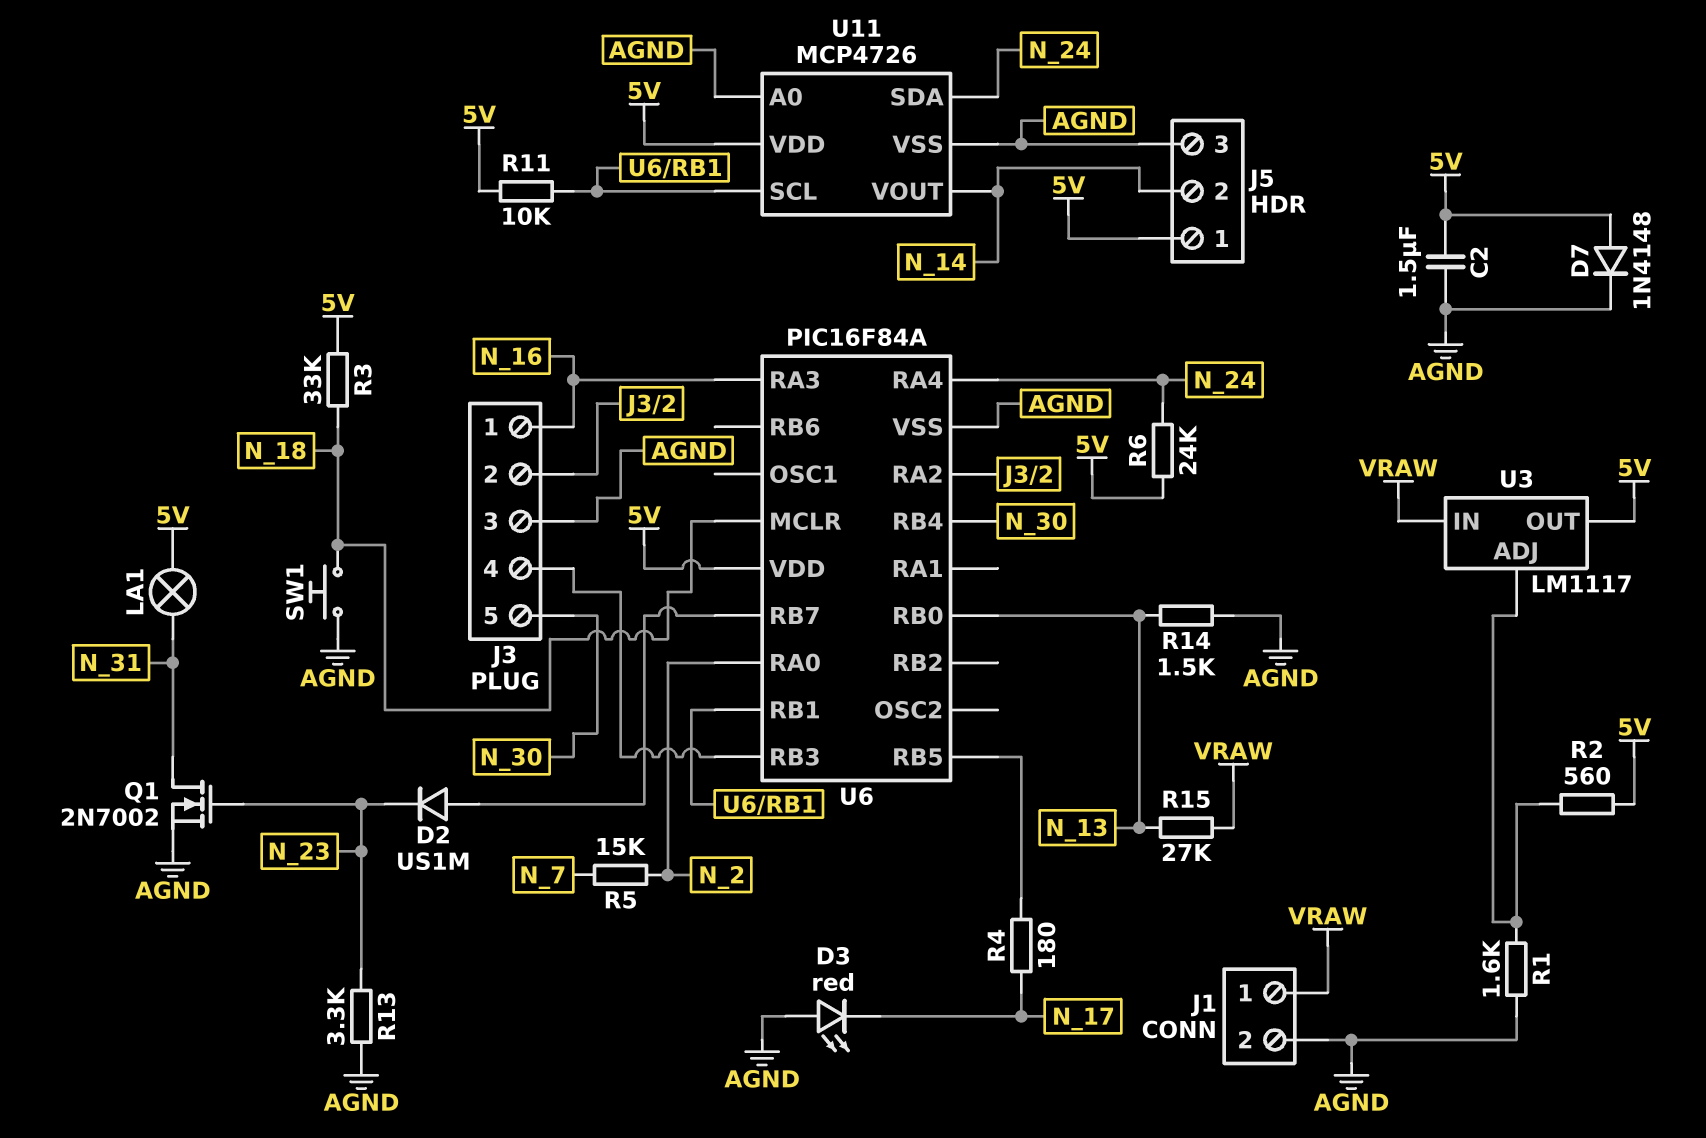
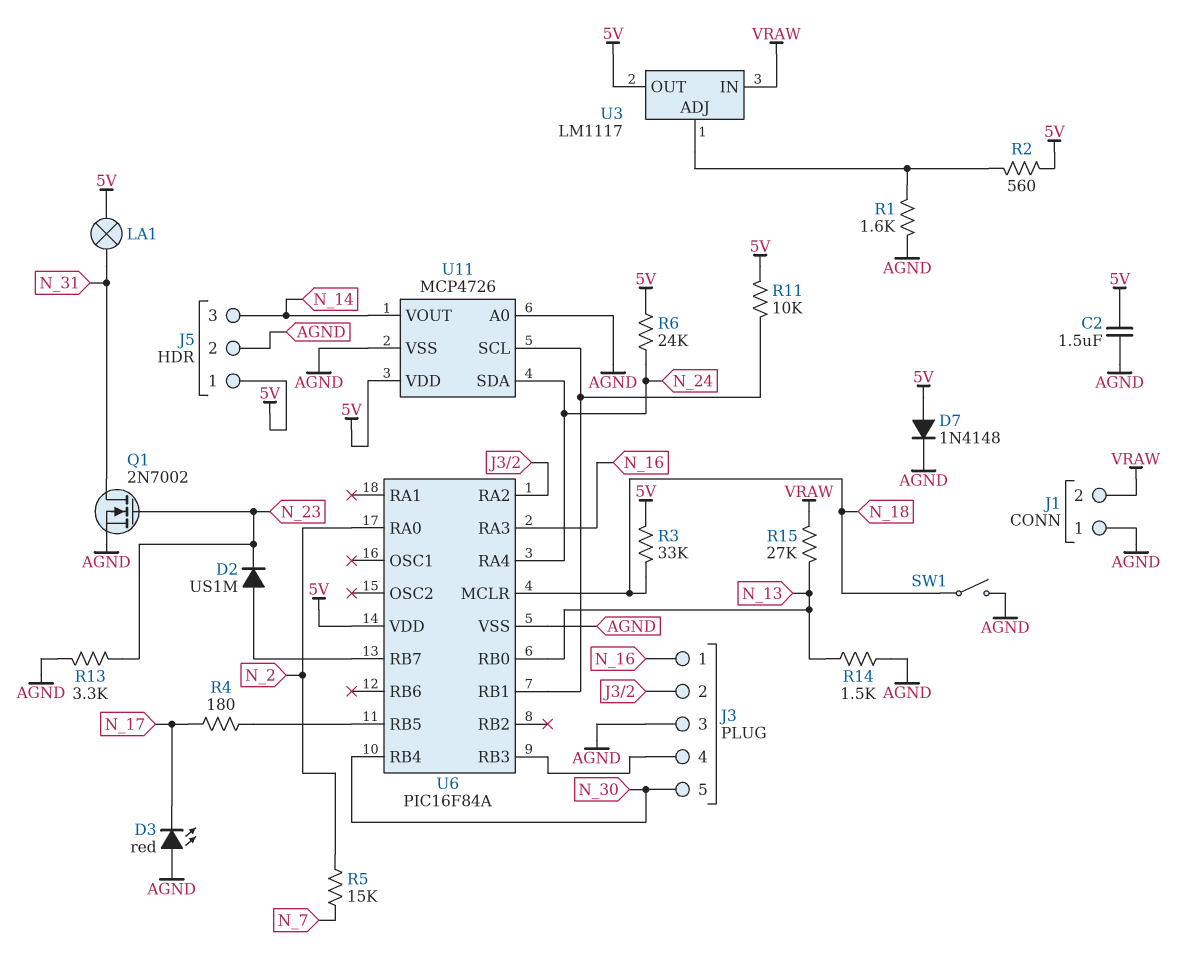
J1 pin 1: VRAW -> AGND
J1 pin 2: AGND -> VRAW
J5 pin 2: N_14 -> AGND
J5 pin 3: AGND -> N_14
SW1: button (AGND, N_18) -> switch (AGND, N_18)

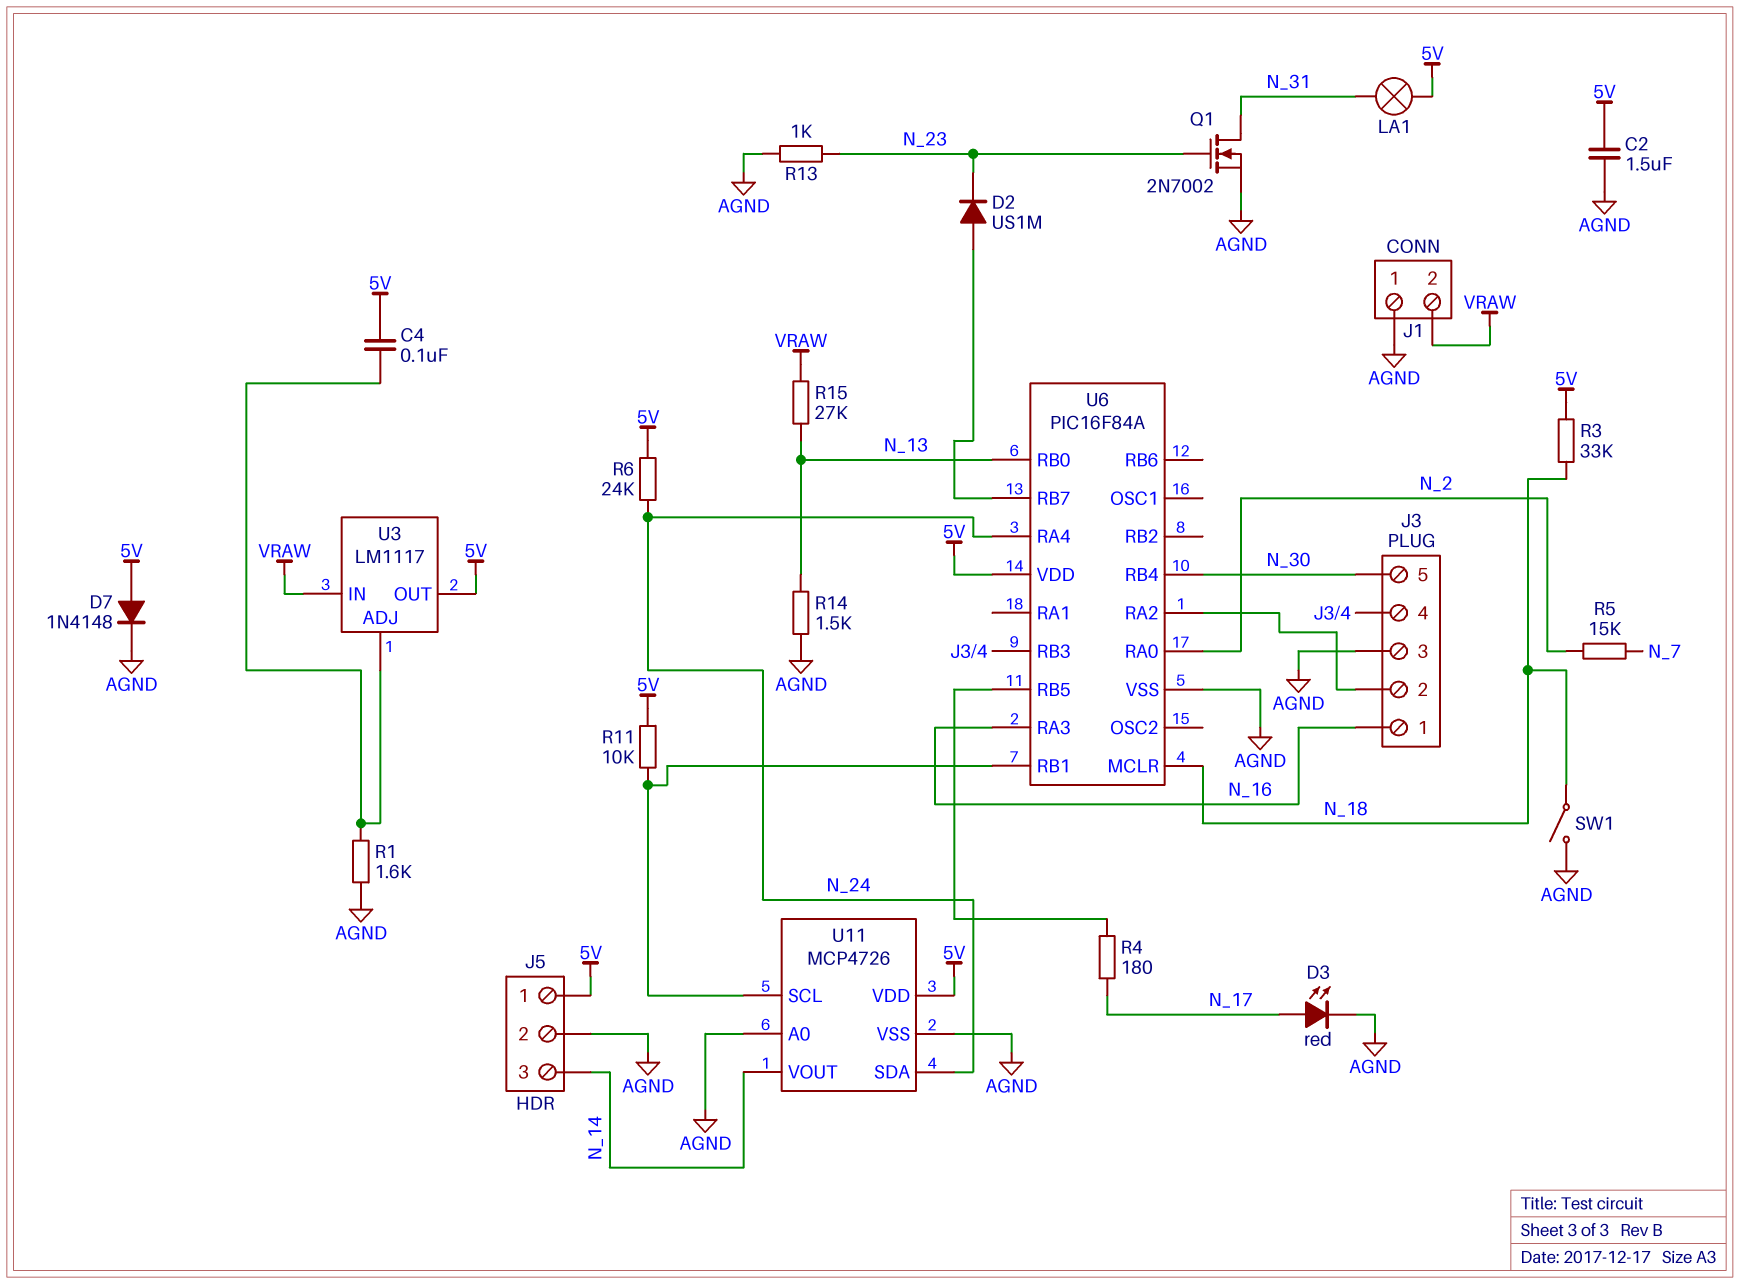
C4: none -> 100nF (5V, U3/ADJ)
D3: LED red (A AGND, K N_17) -> LED red (A N_17, K AGND)
R2: 560 (5V, U3/ADJ) -> none
R13: 3.3k (AGND, N_23) -> 1k (AGND, N_23)

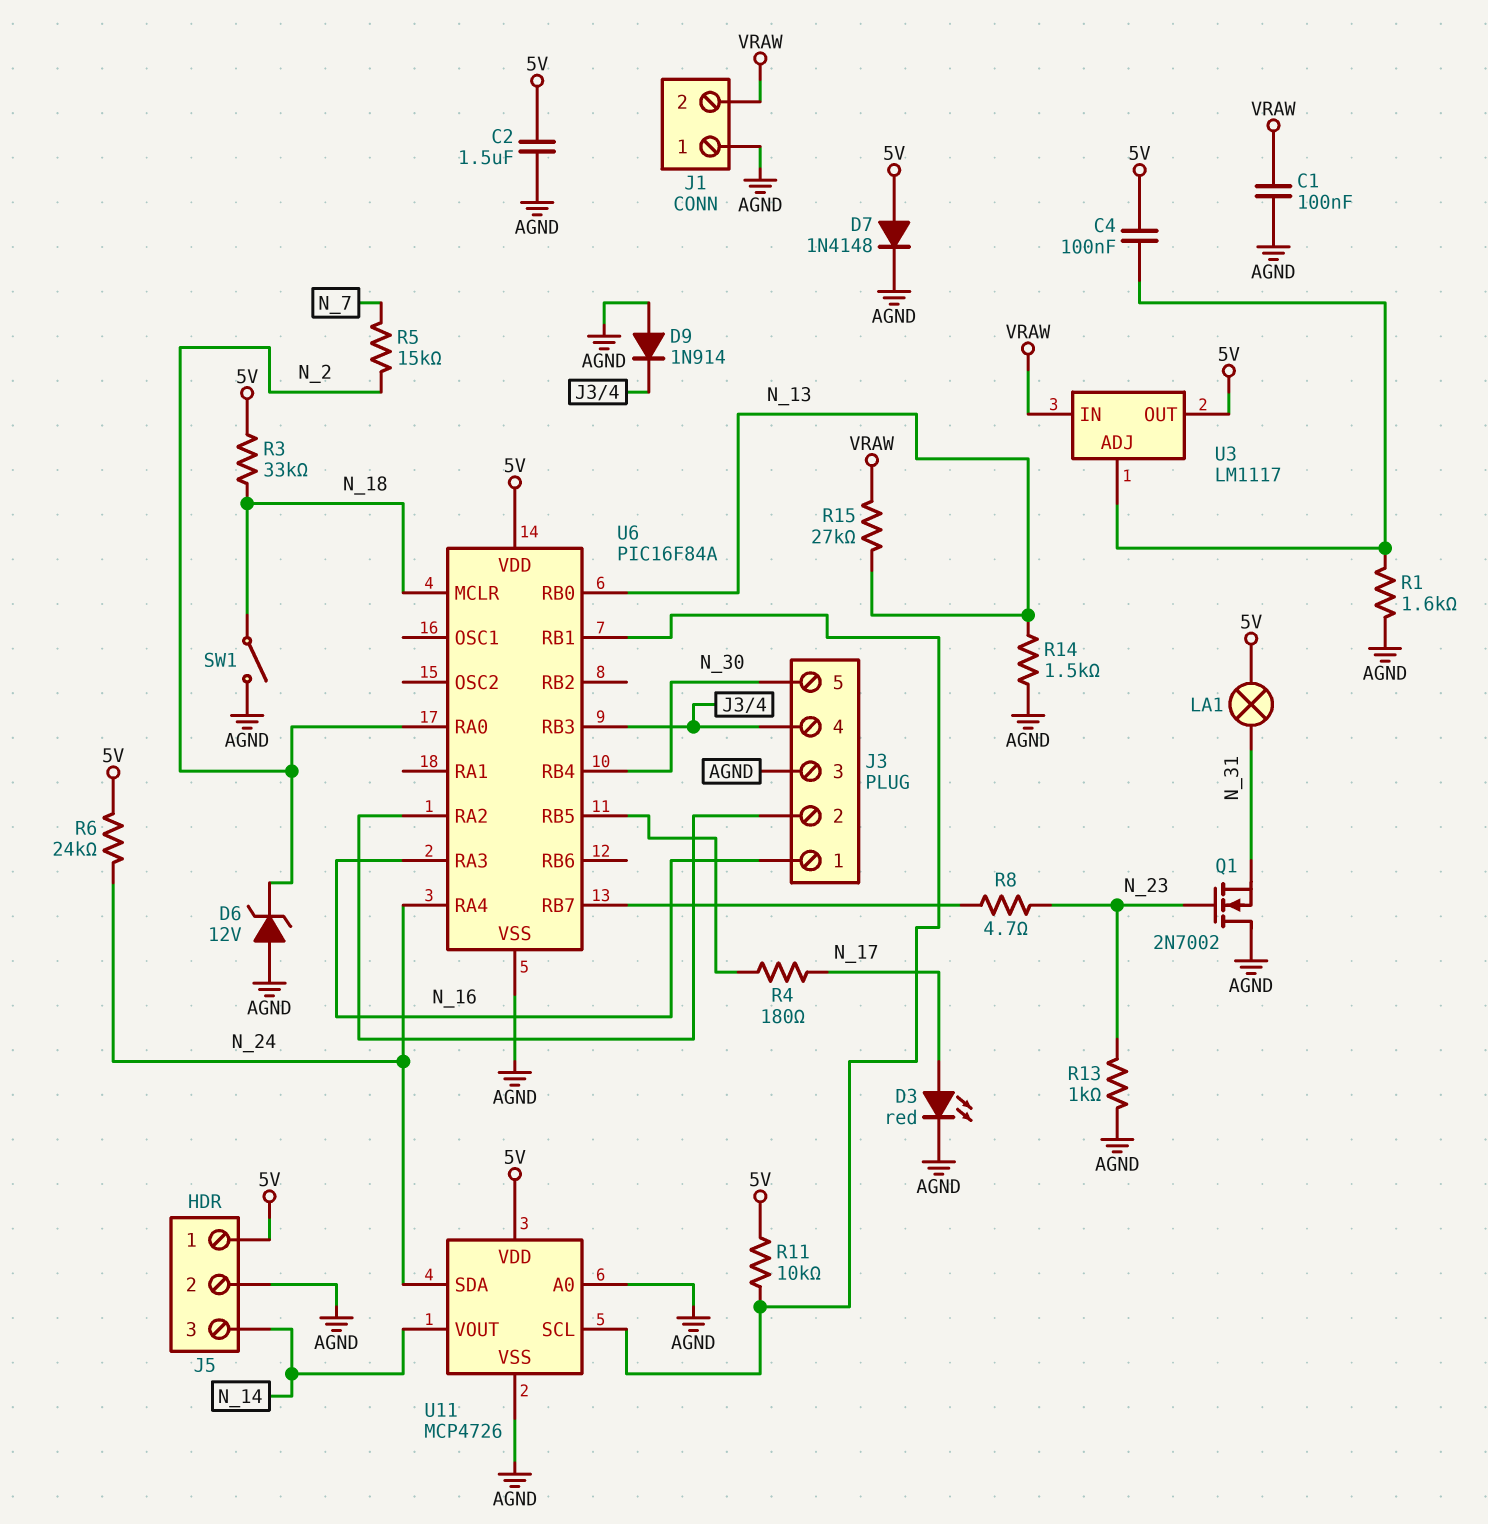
C1: none -> 100nF (AGND, VRAW)
D2: diode US1M (A U6/RB7, K N_23) -> none
D6: none -> zener 12V (A AGND, K N_2)
D9: none -> diode 1N914 (A AGND, K J3/4)
Q1: NMOS 2N7002 (G N_23, D N_31, S AGND) -> NMOS 2N7002 (G N_23, D AGND, S N_31)
R8: none -> 4.7 (N_23, U6/RB7)

